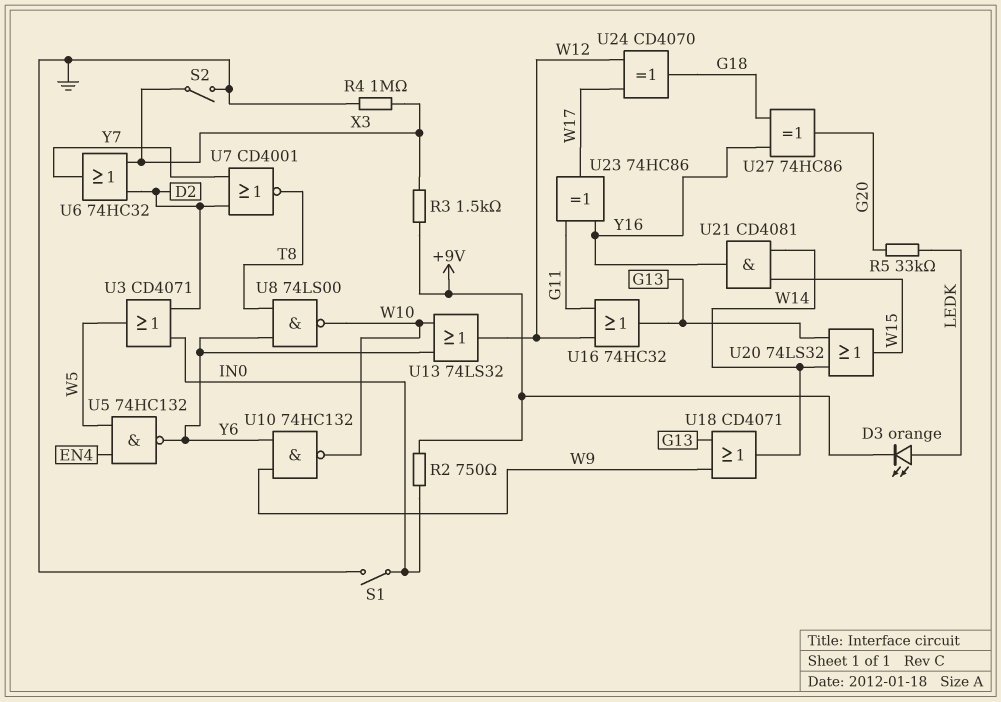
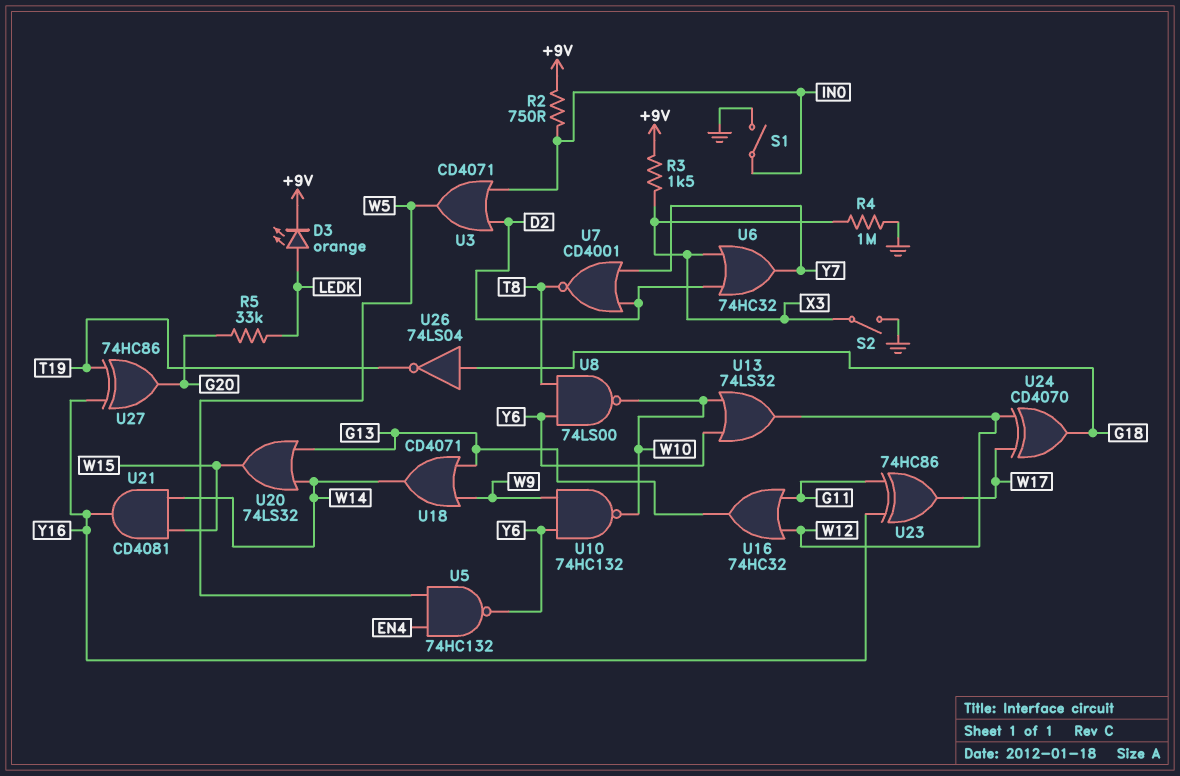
U26: none -> NOT 74LS04 (in G18, out T19)
U27: XOR 74HC86 (in G18, in Y16, out G20) -> XOR 74HC86 (in T19, in Y16, out G20)

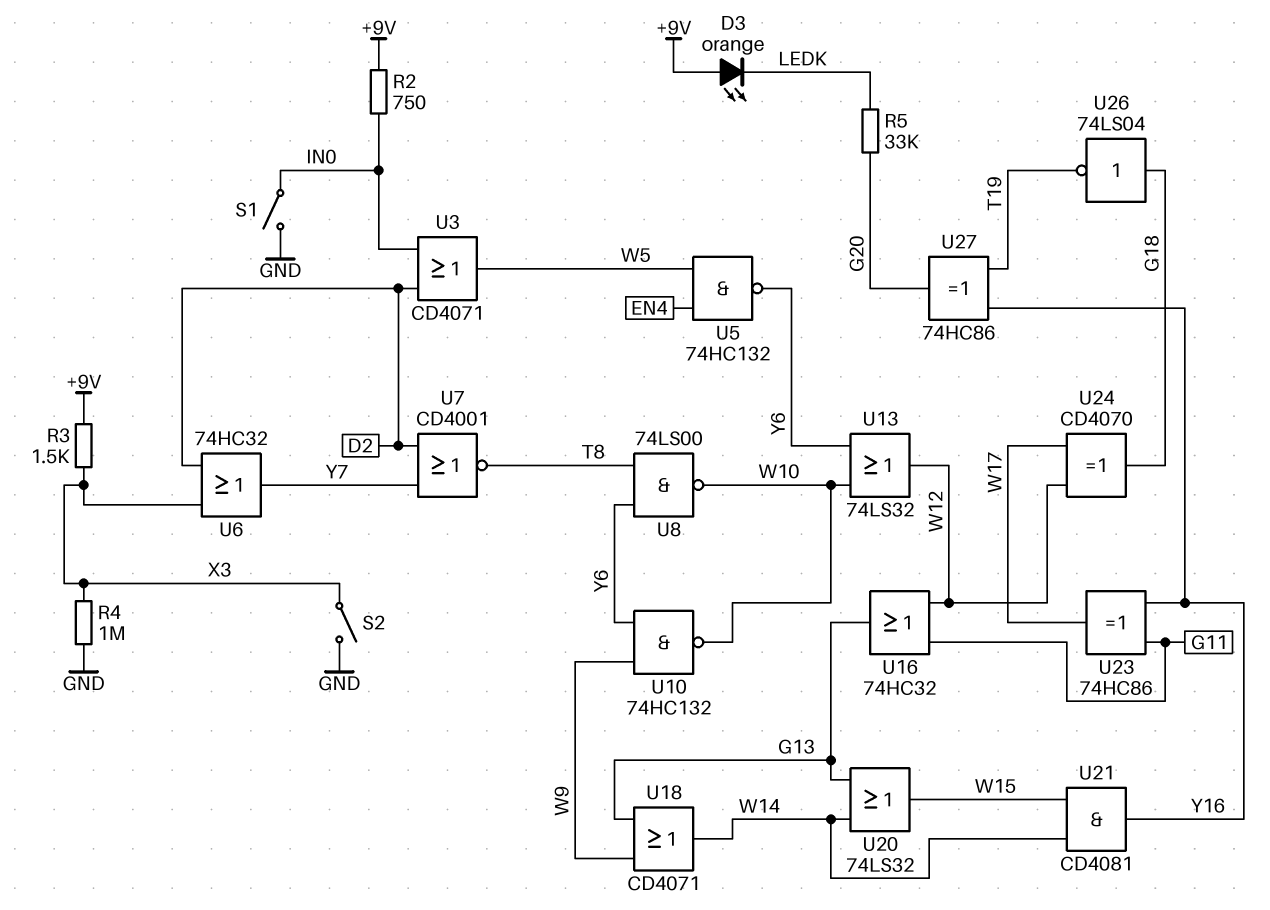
D3: LED orange (A LEDK, K +9V) -> LED orange (A +9V, K LEDK)

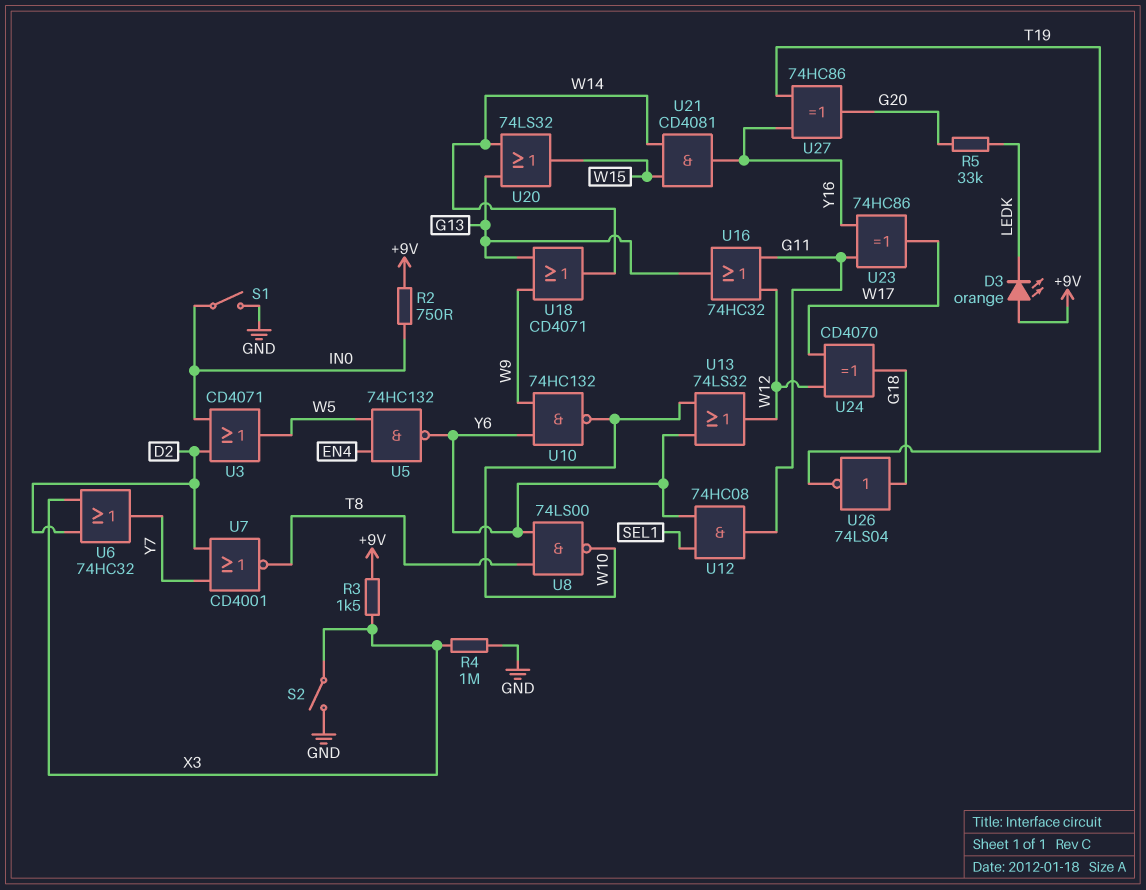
U12: none -> AND 74HC08 (in SEL1, in Y6, out G11)

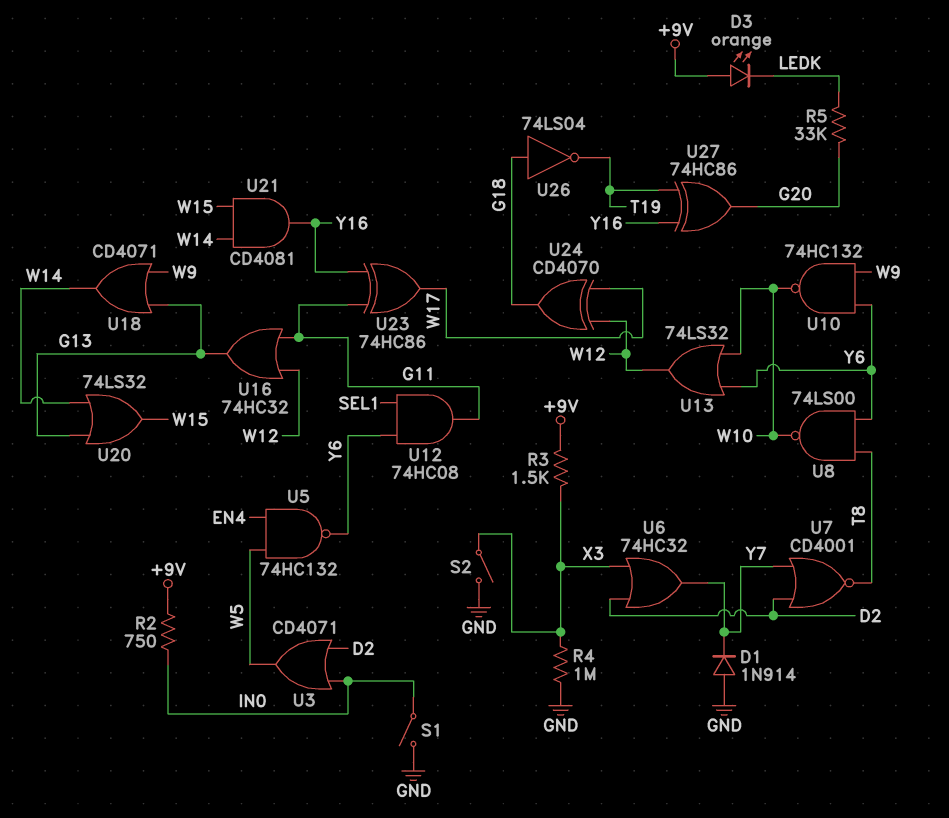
D1: none -> diode 1N914 (A GND, K Y7)

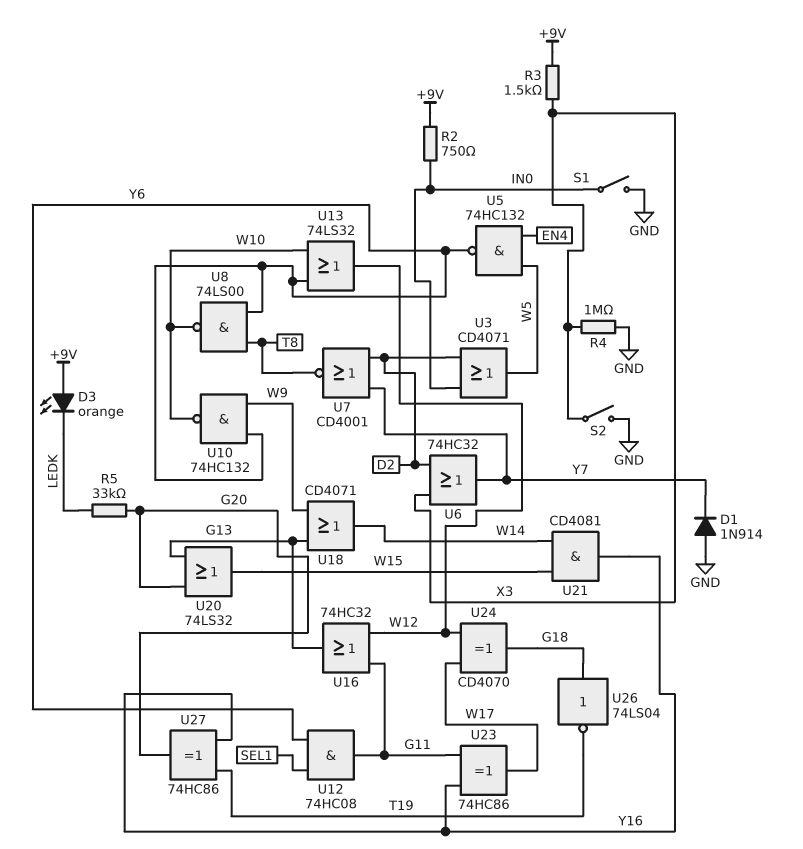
U20: OR 74LS32 (in G13, in W14, out W15) -> OR 74LS32 (in G13, in G20, out W15)

